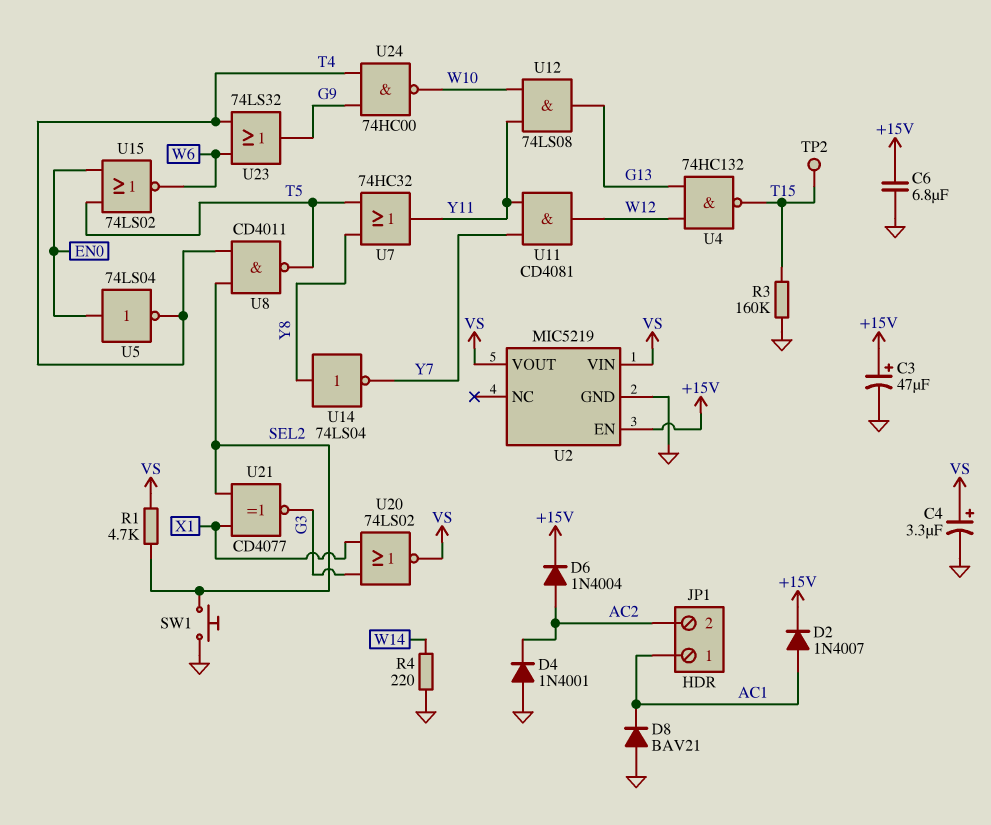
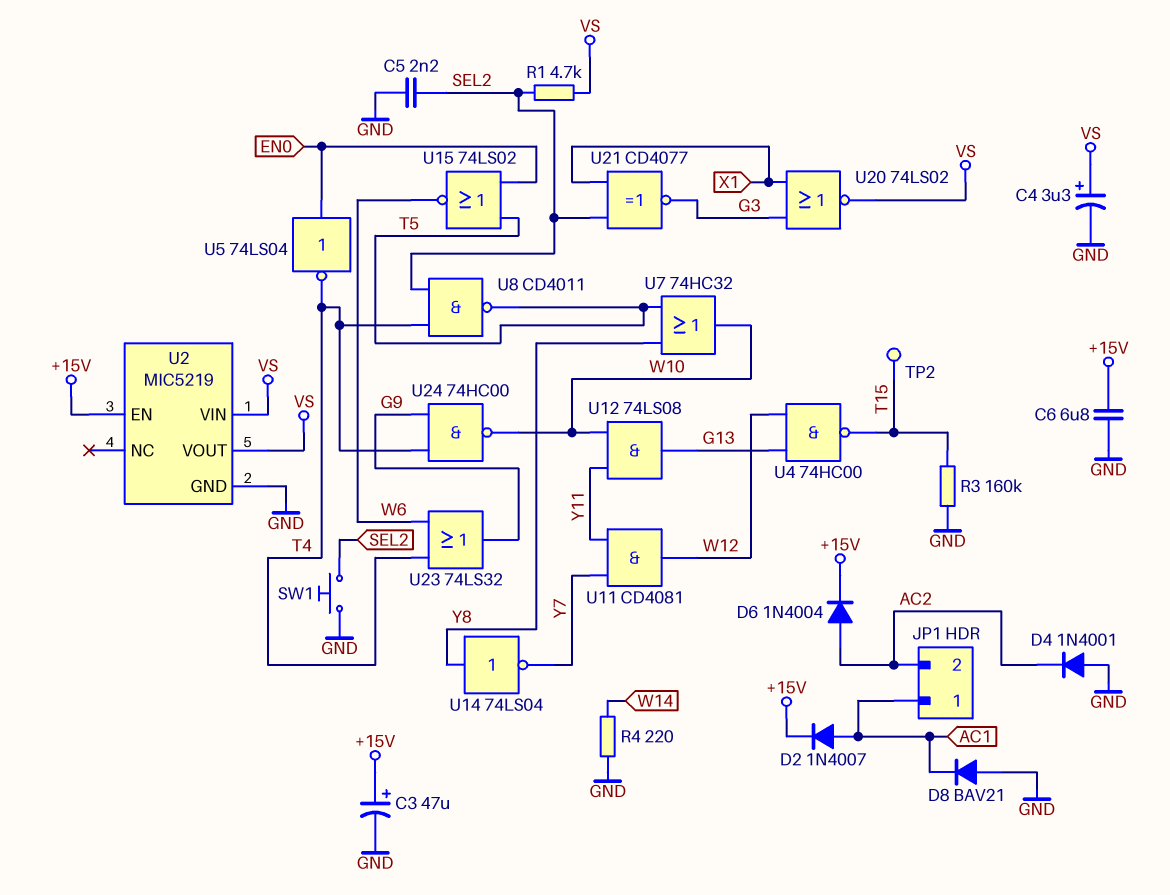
C5: none -> 2.2nF (GND, SEL2)
U4: NAND 74HC132 (in G13, in W12, out T15) -> NAND 74HC00 (in G13, in W12, out T15)
U7: OR 74HC32 (in T5, in Y8, out Y11) -> OR 74HC32 (in T5, in Y8, out W10)

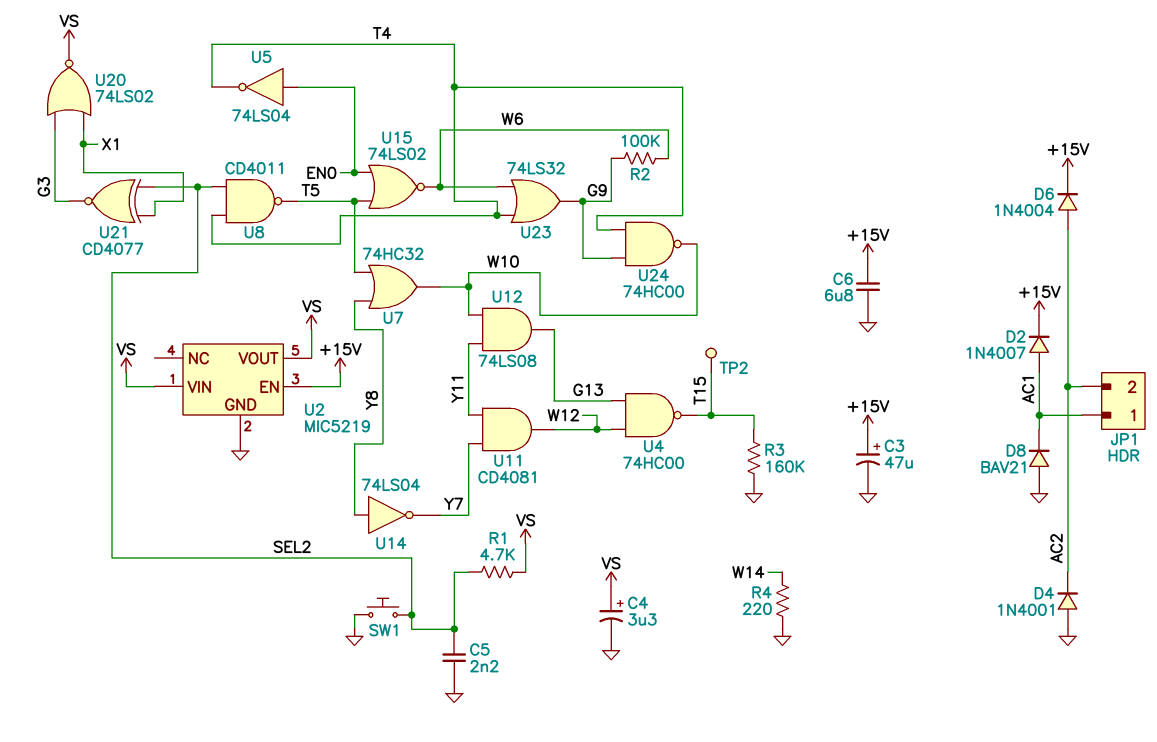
R2: none -> 100k (G9, W6)

